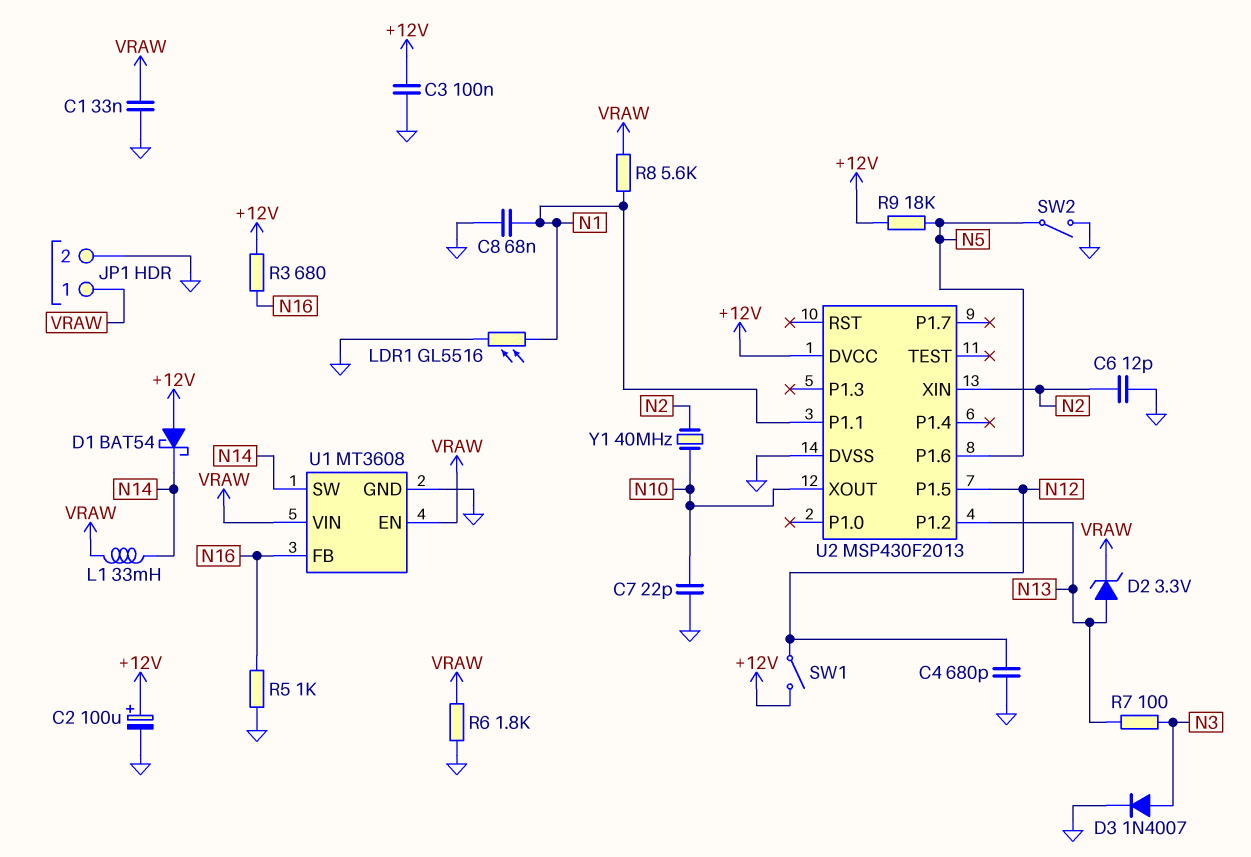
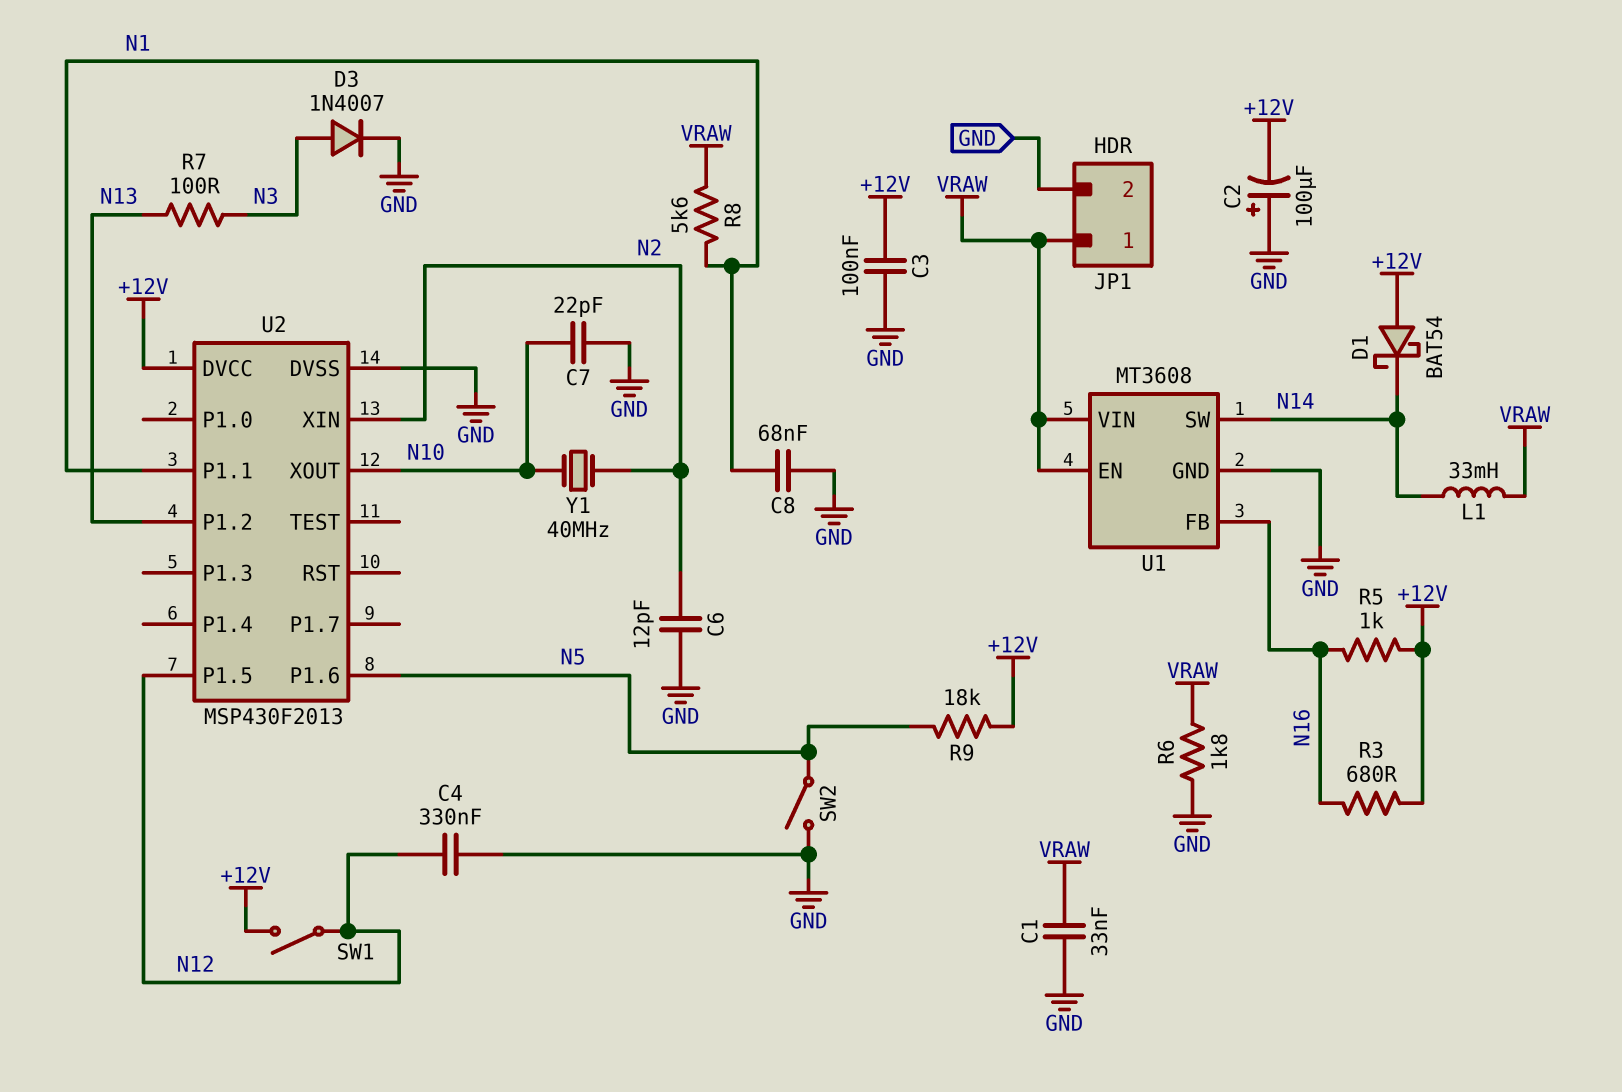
C2: 100uF (plus +12V, minus GND) -> 100uF (plus GND, minus +12V)
C4: 680pF (GND, N12) -> 330nF (GND, N12)
D2: zener 3.3V (A N13, K VRAW) -> none
LDR1: GL5516 (GND, N1) -> none
R5: 1k (GND, N16) -> 1k (+12V, N16)

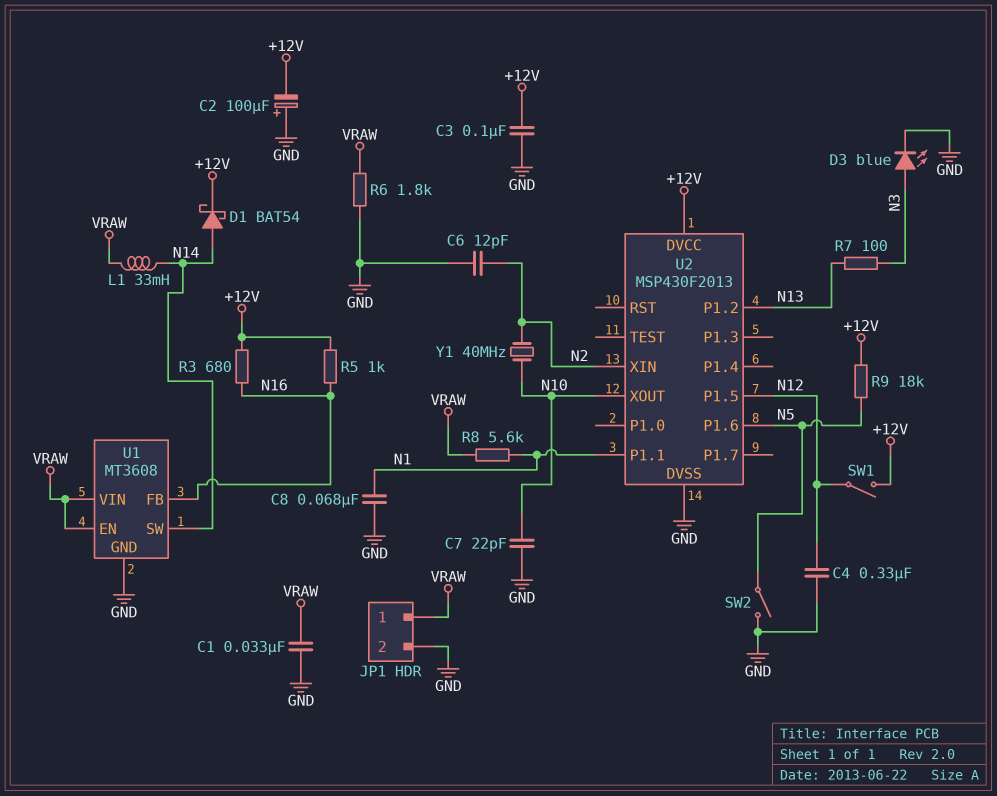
D1: schottky BAT54 (A +12V, K N14) -> schottky BAT54 (A N14, K +12V)
D3: diode 1N4007 (A N3, K GND) -> LED blue (A N3, K GND)

